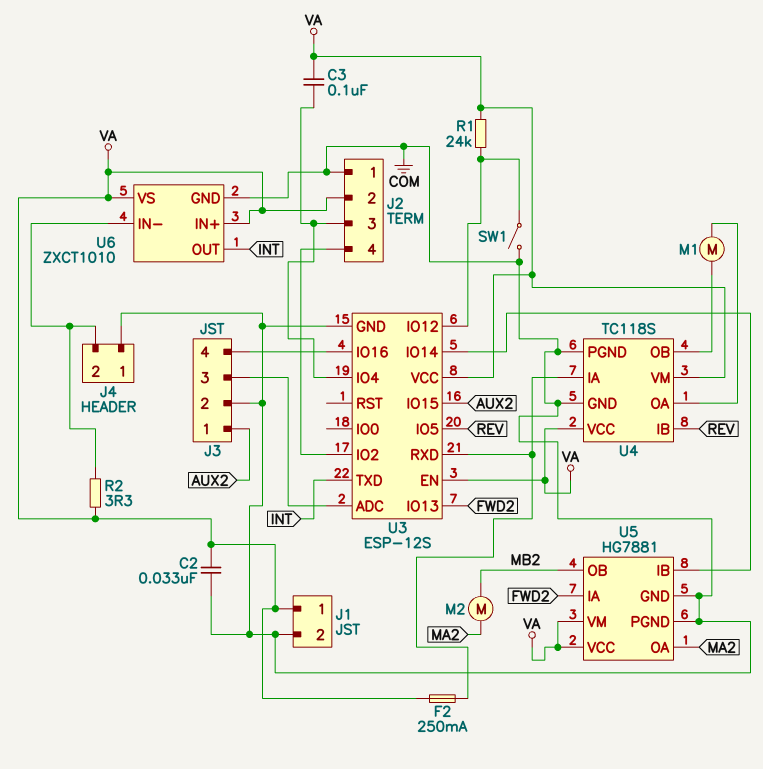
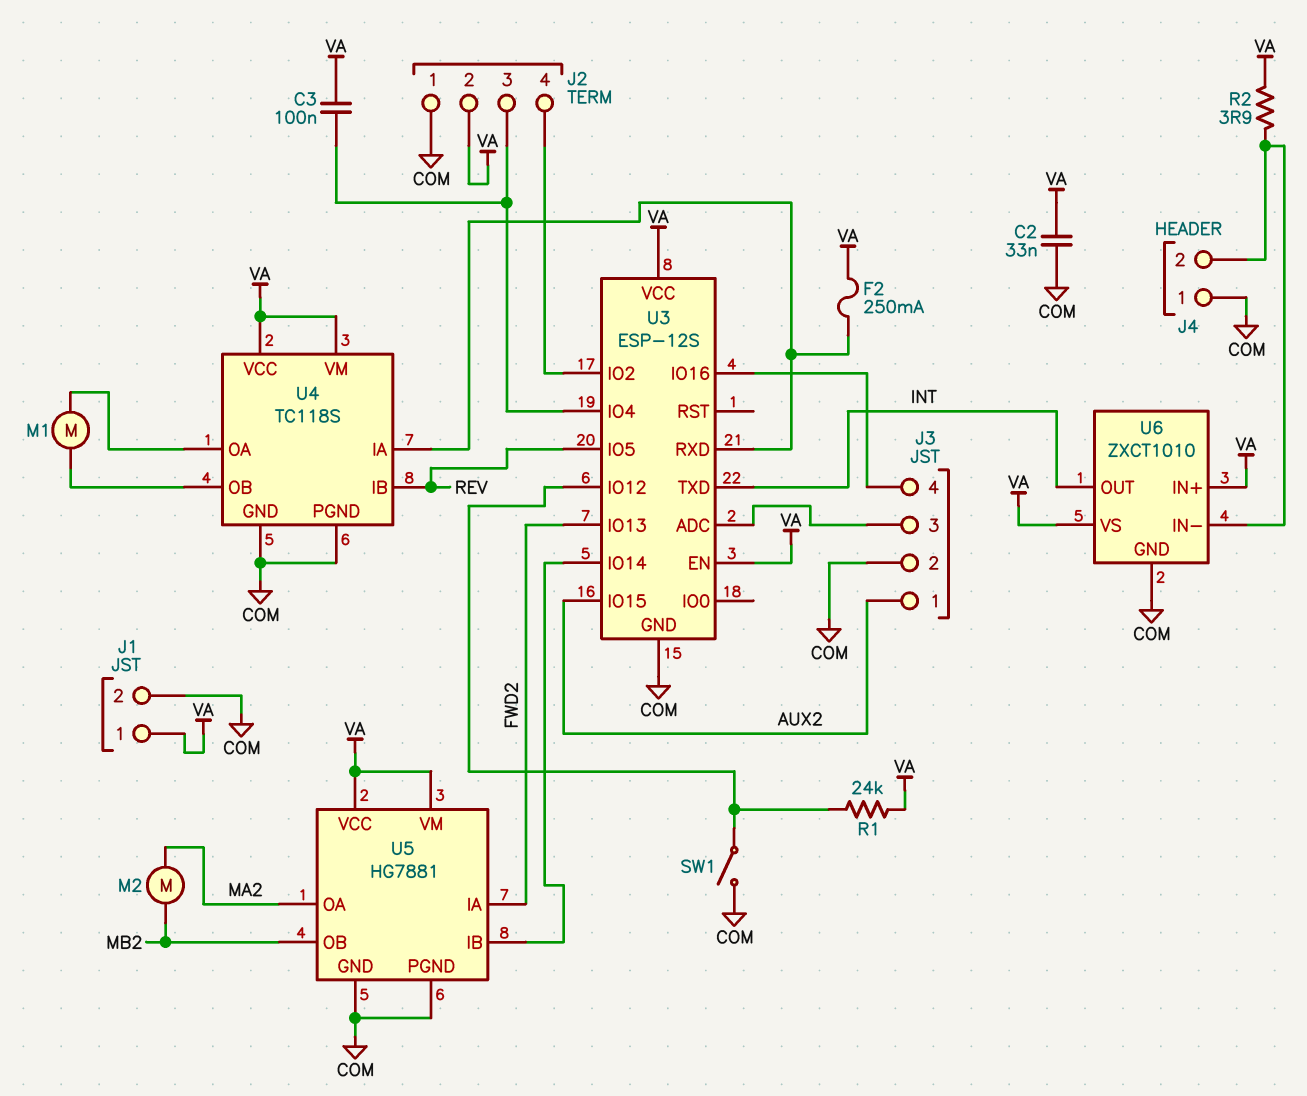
R2: 3.3 (J4/2, VA) -> 3.9 (J4/2, VA)

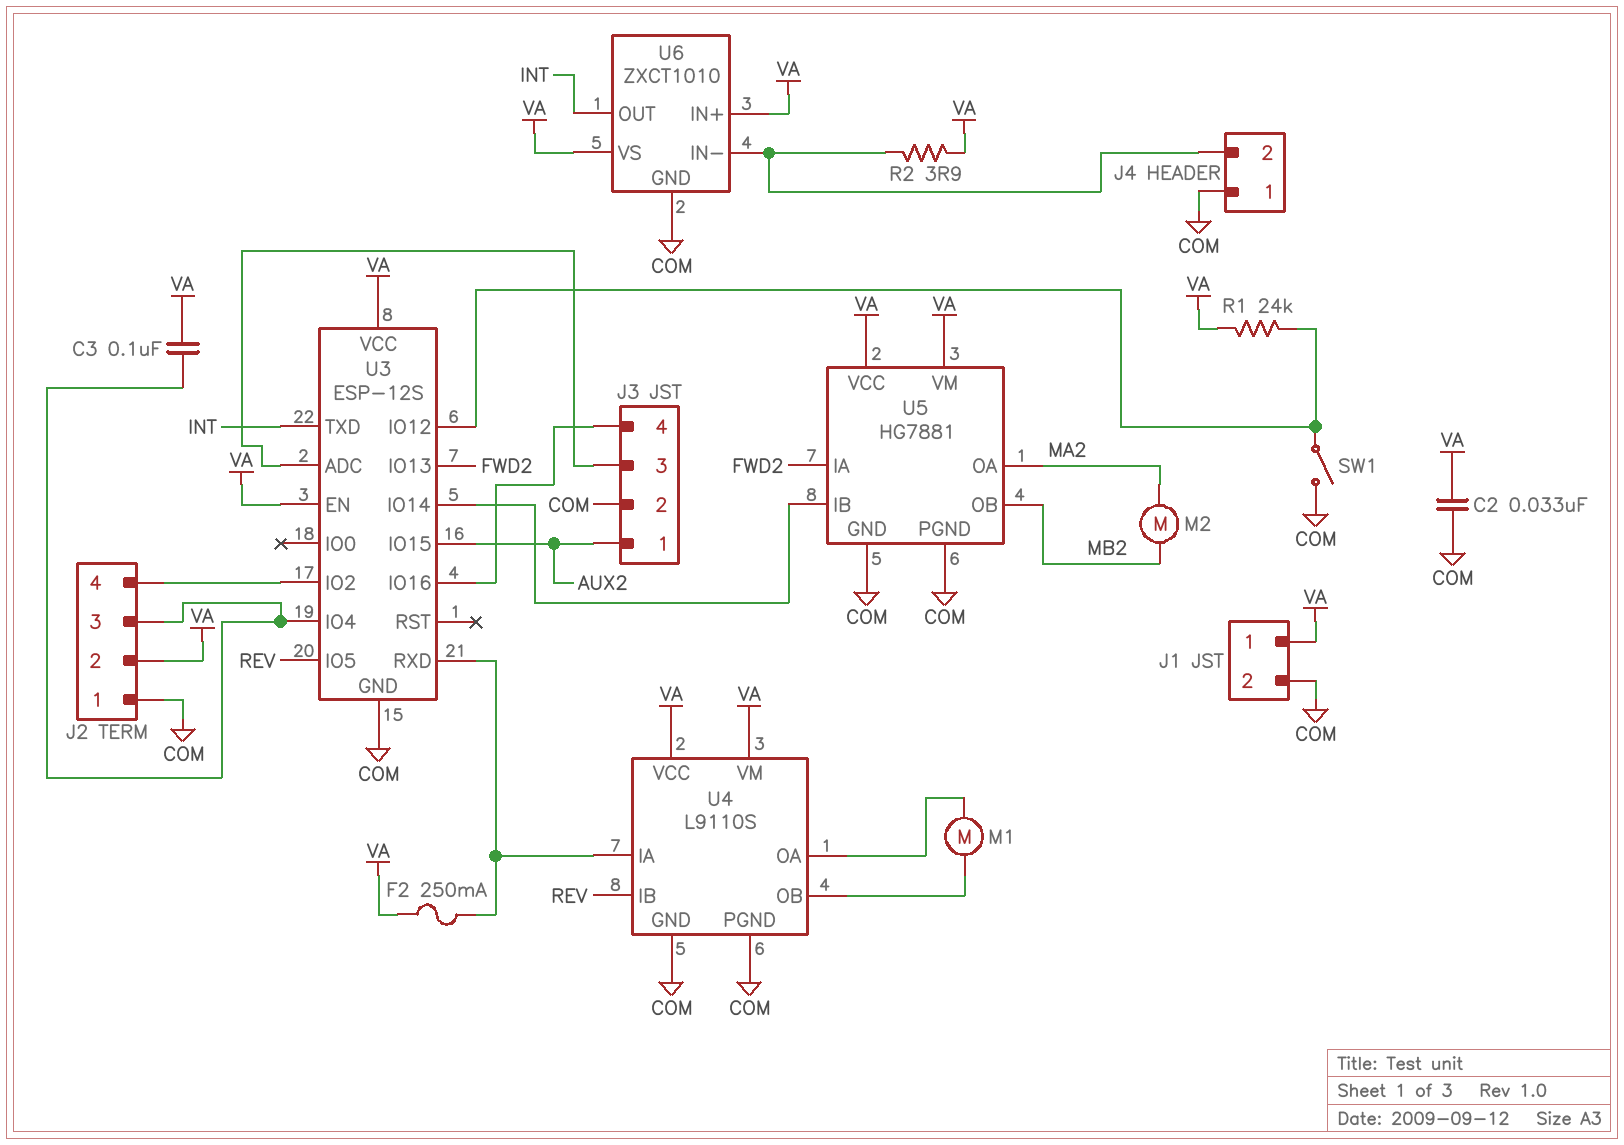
U4: TC118S -> L9110S

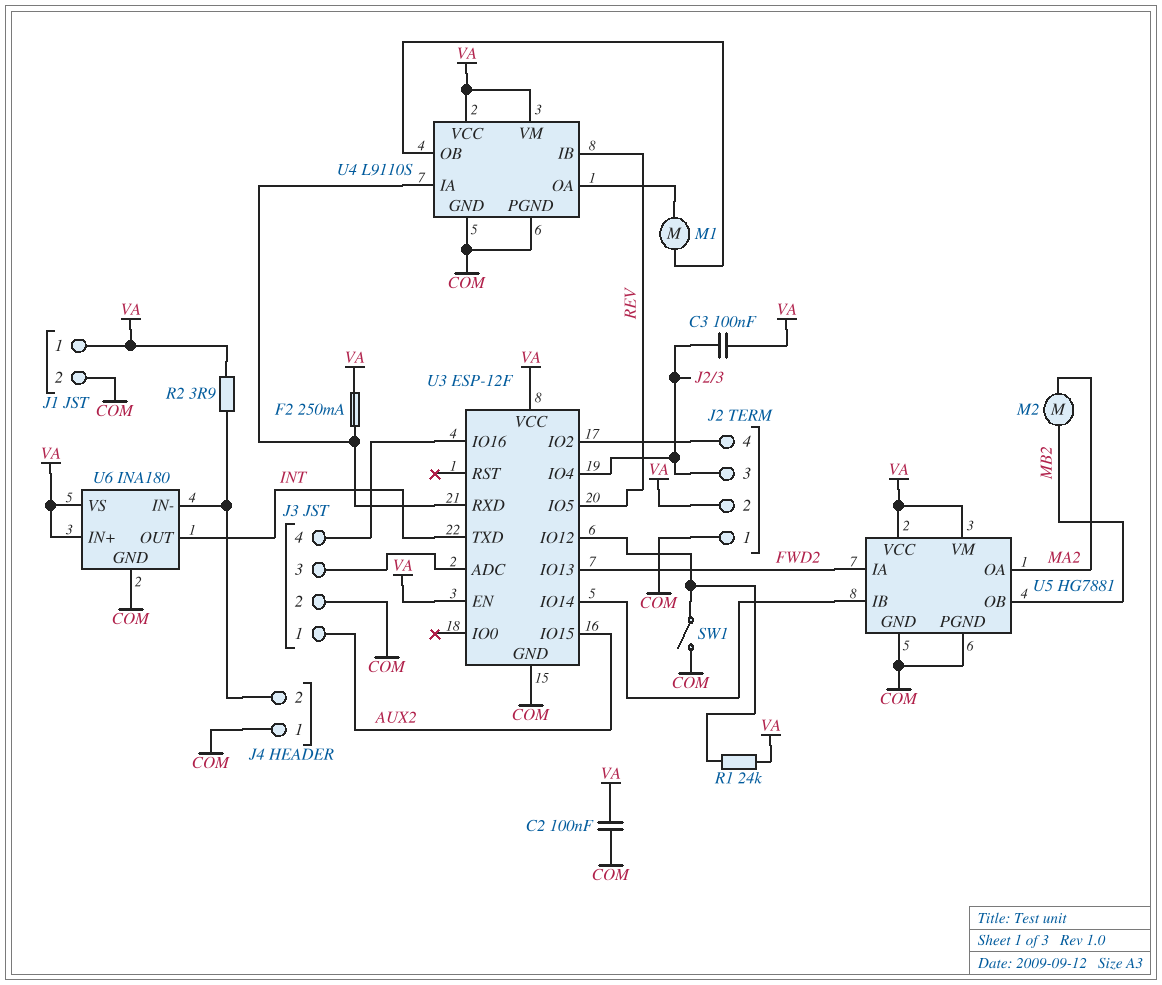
C2: 33nF (COM, VA) -> 100nF (COM, VA)
U3: ESP-12S -> ESP-12F
U6: ZXCT1010 -> INA180

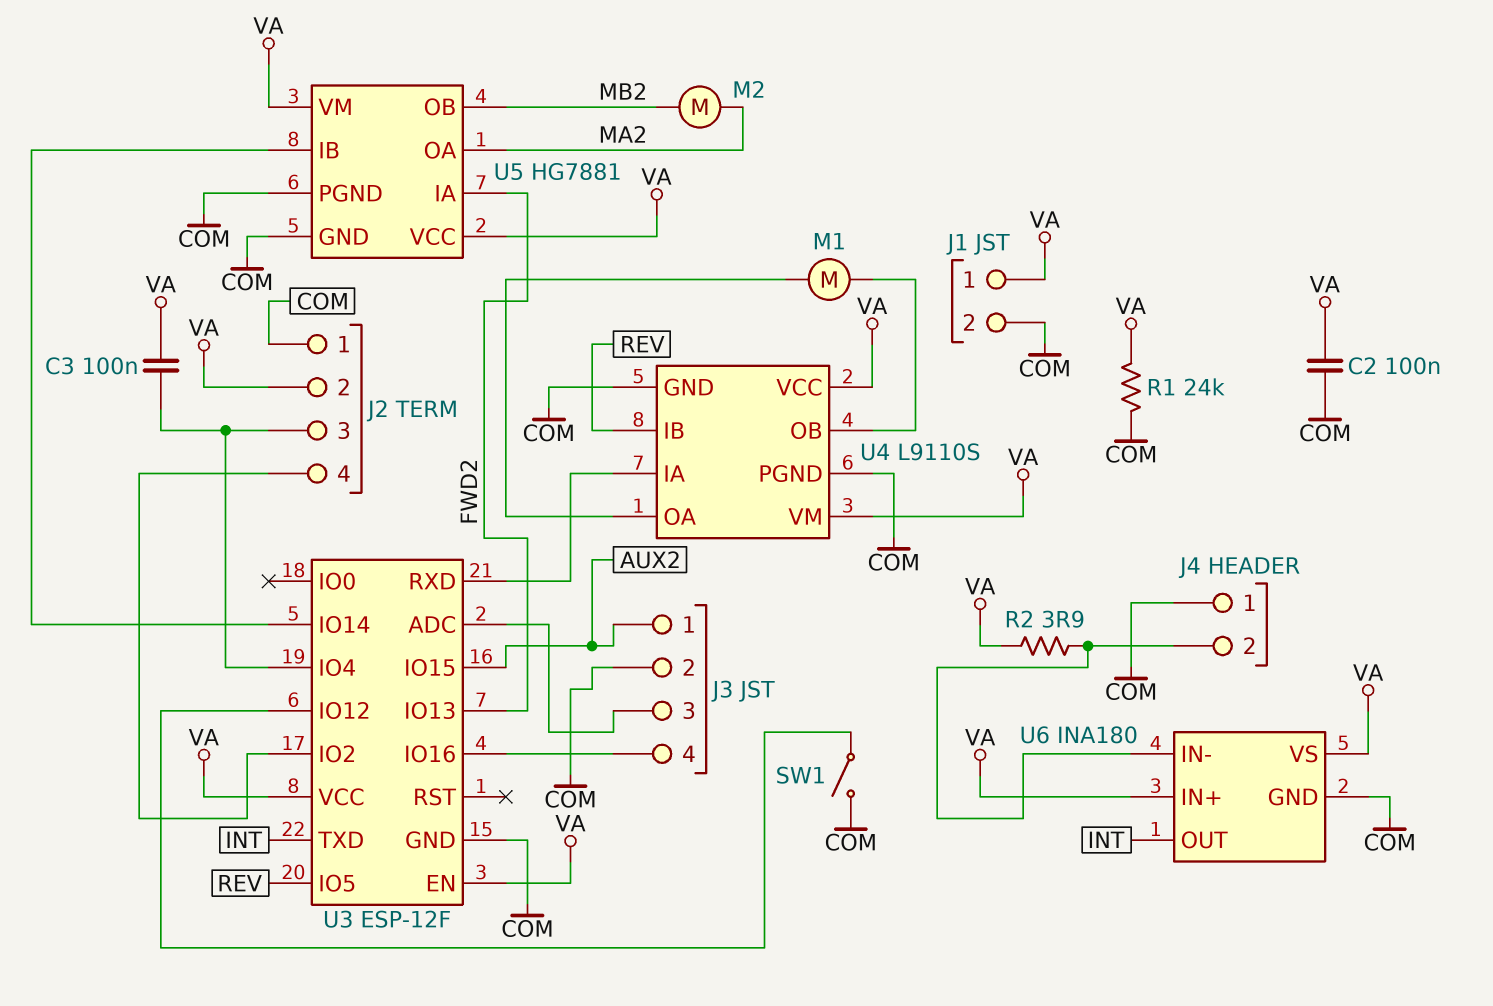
F2: 250mA (U3/RXD, VA) -> none
R1: 24k (U3/IO12, VA) -> 24k (COM, VA)

